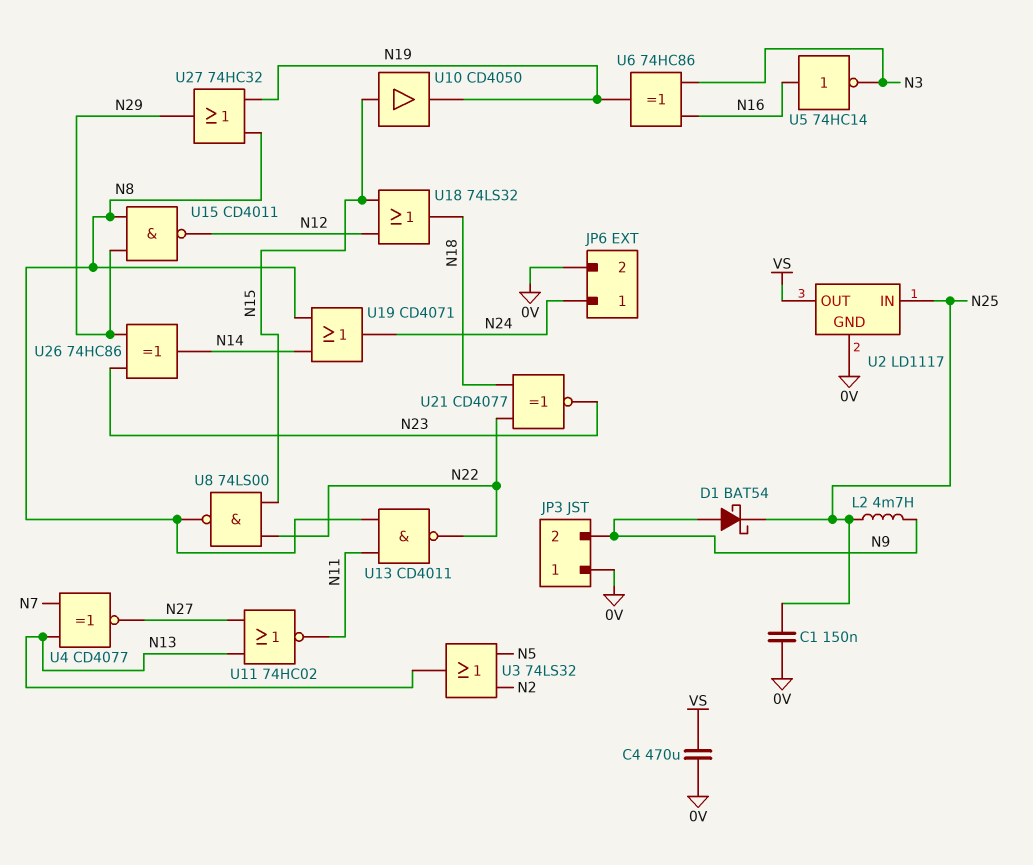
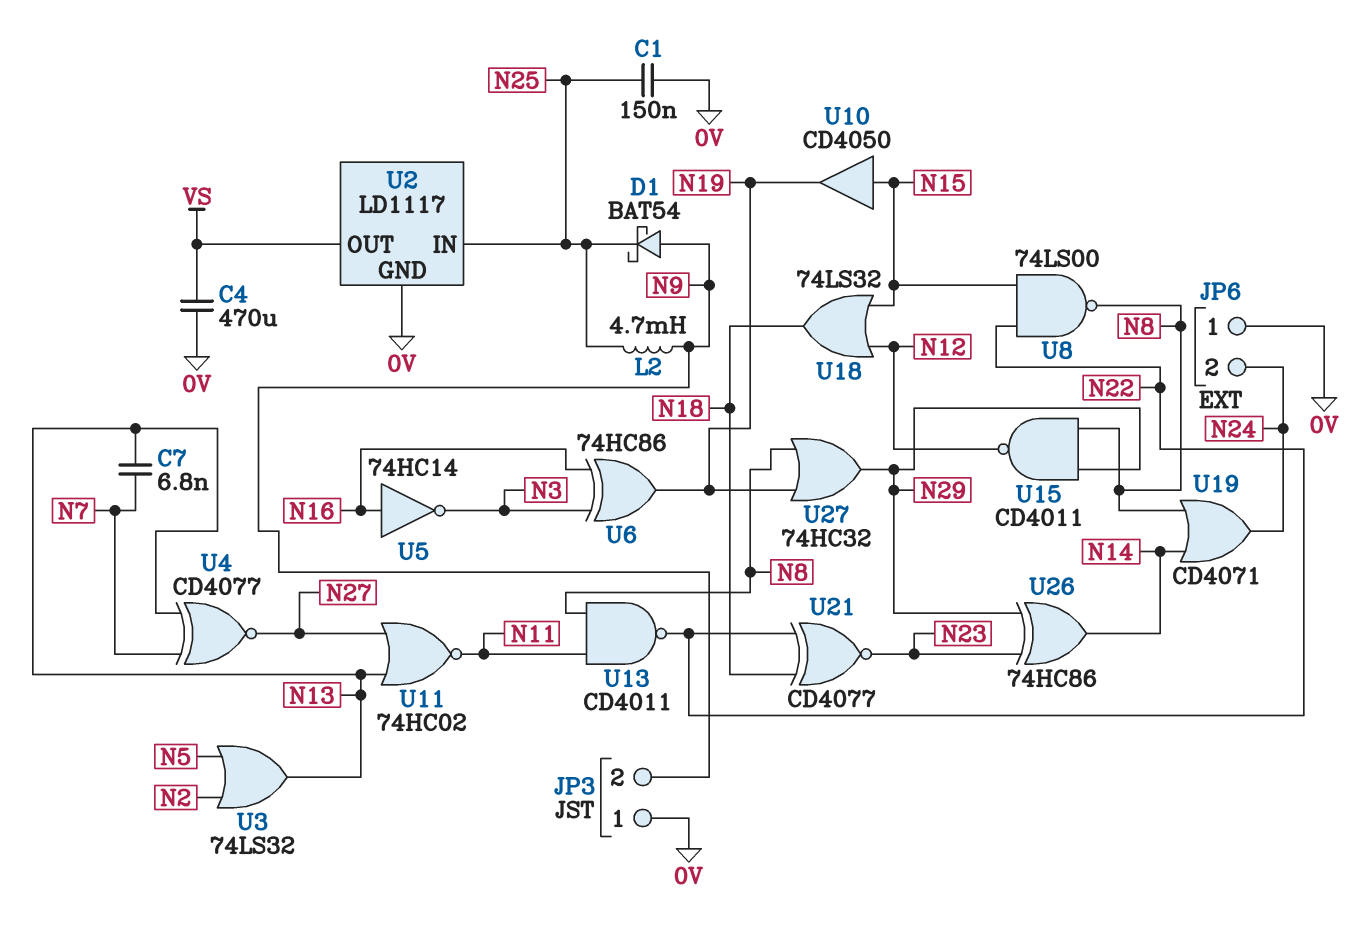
C7: none -> 6.8nF (N7, N13)
JP6 pin 1: N24 -> 0V
JP6 pin 2: 0V -> N24

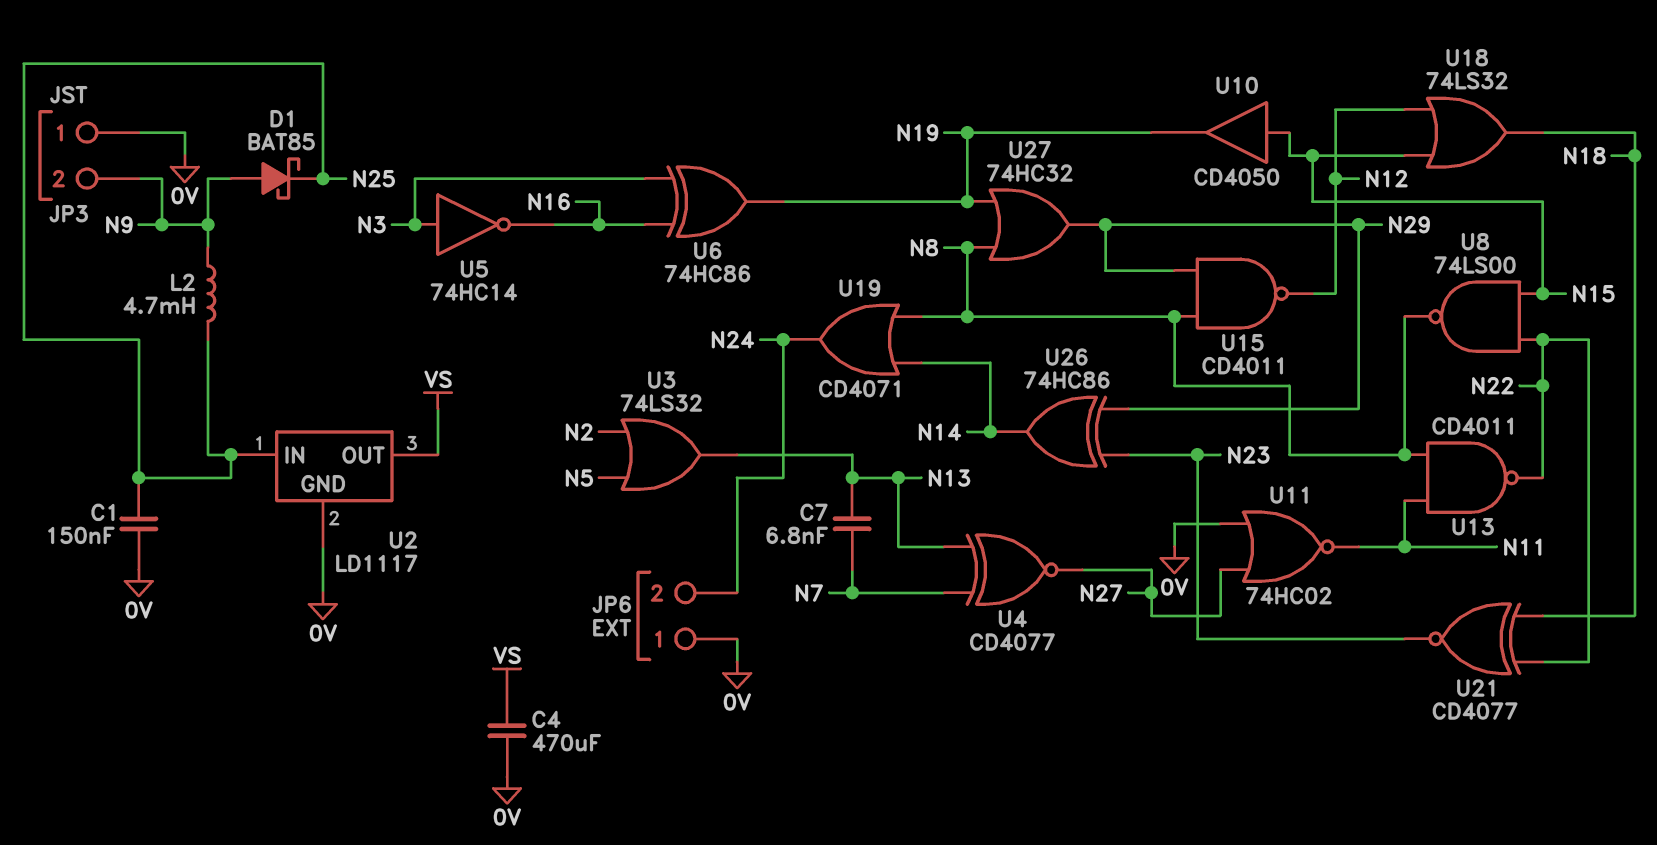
D1: schottky BAT54 (A N9, K N25) -> schottky BAT85 (A N9, K N25)
U5: NOT 74HC14 (in N16, out N3) -> NOT 74HC14 (in N3, out N16)
U11: NOR 74HC02 (in N13, in N27, out N11) -> NOR 74HC02 (in 0V, in N27, out N11)

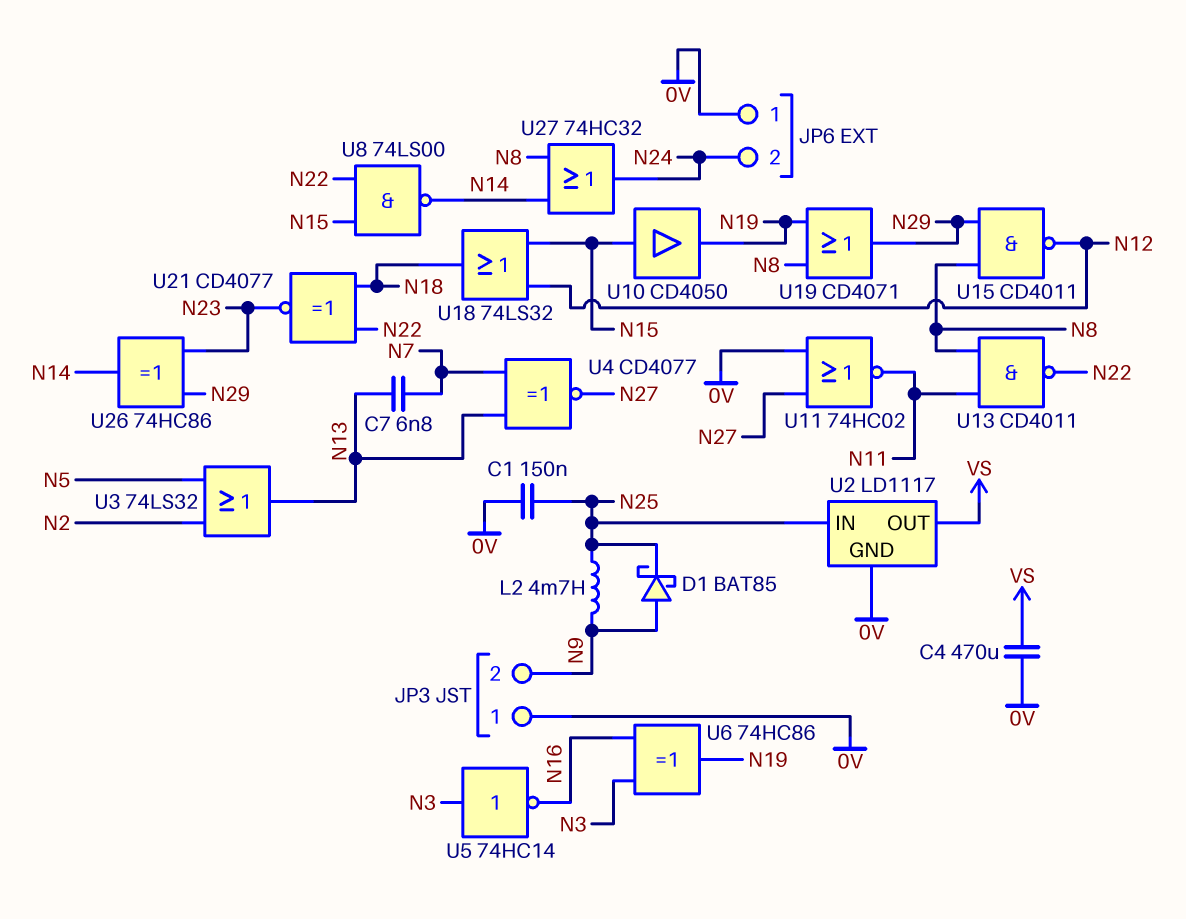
U8: NAND 74LS00 (in N15, in N22, out N8) -> NAND 74LS00 (in N15, in N22, out N14)
U19: OR CD4071 (in N8, in N14, out N24) -> OR CD4071 (in N8, in N19, out N29)
U27: OR 74HC32 (in N8, in N19, out N29) -> OR 74HC32 (in N8, in N14, out N24)

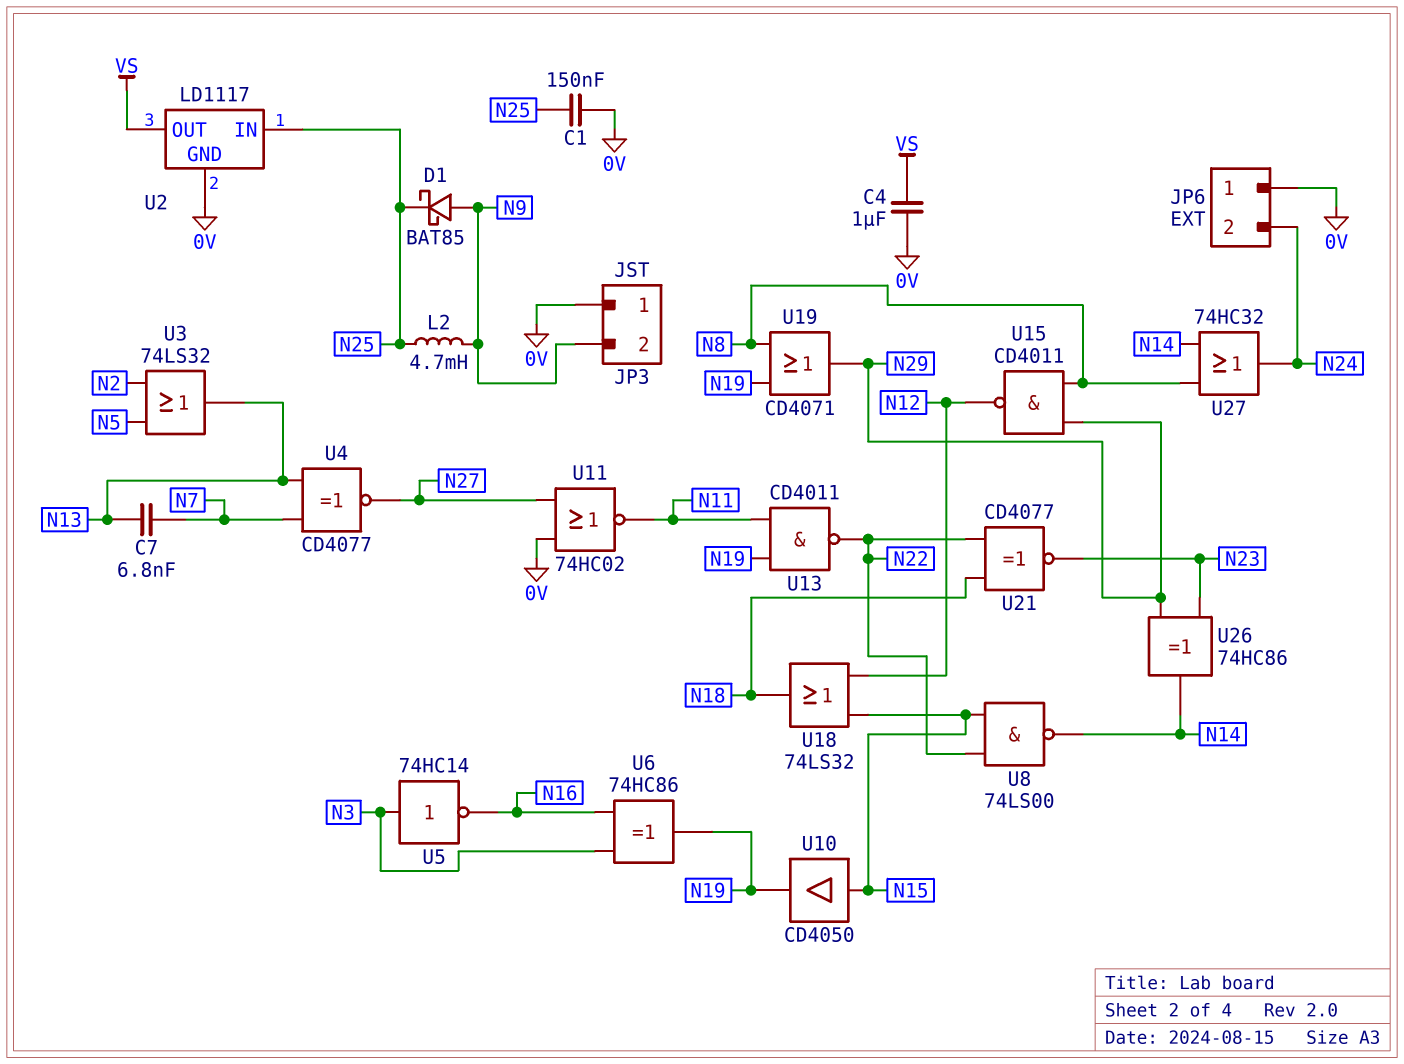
C4: 470uF (0V, VS) -> 1uF (0V, VS)
U13: NAND CD4011 (in N8, in N11, out N22) -> NAND CD4011 (in N11, in N19, out N22)

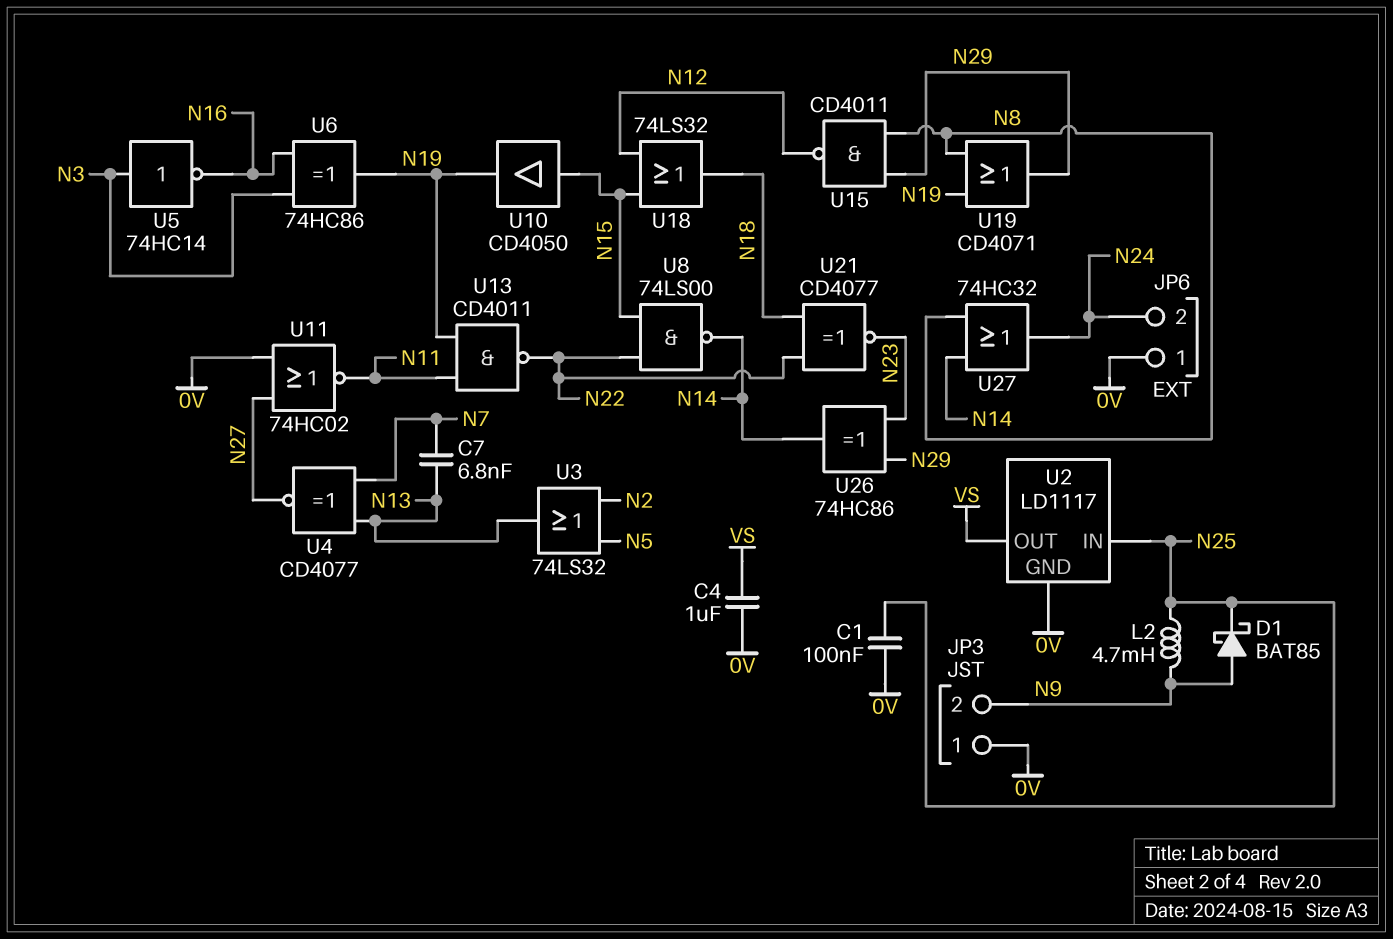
C1: 150nF (0V, N25) -> 100nF (0V, N25)

